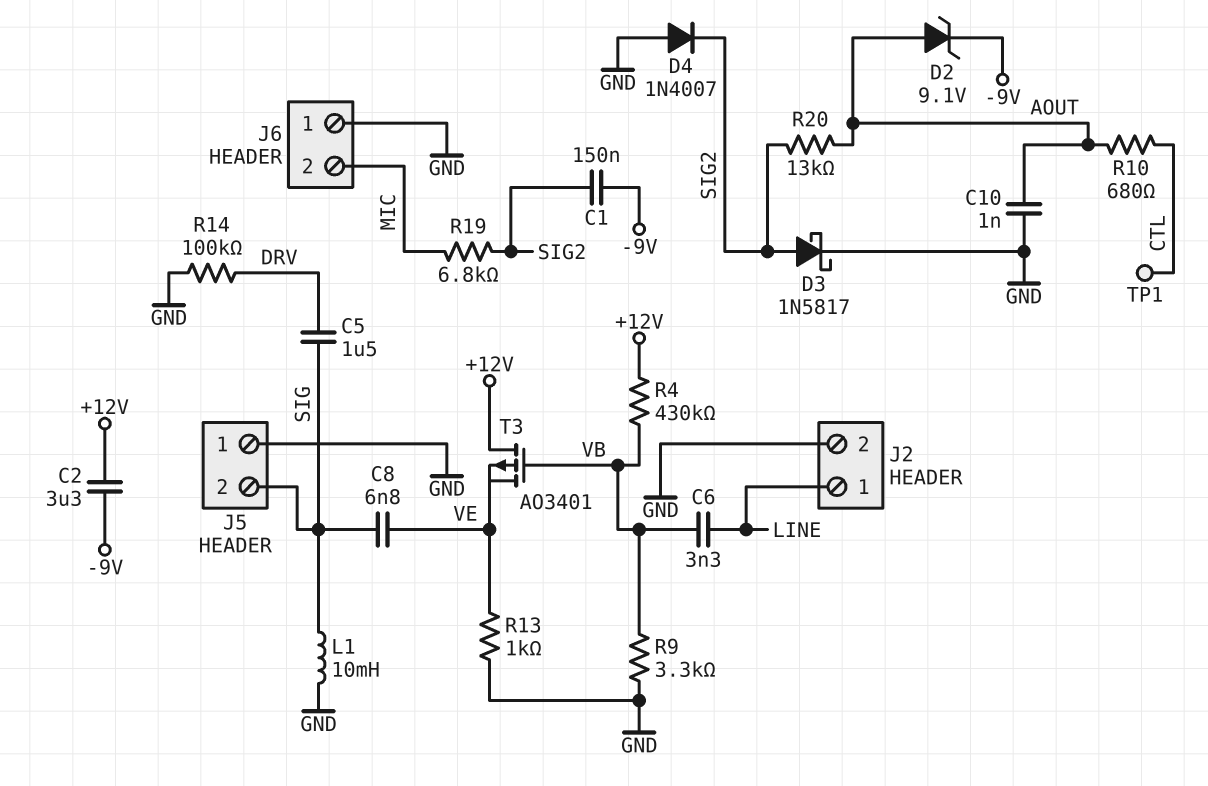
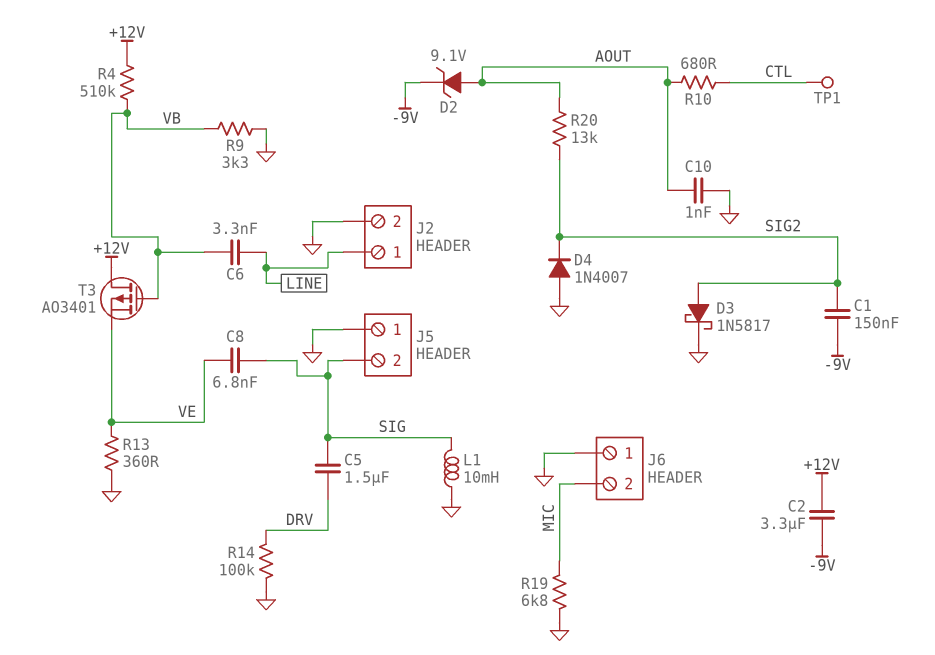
R4: 430k (+12V, VB) -> 510k (+12V, VB)
R13: 1k (GND, VE) -> 360 (GND, VE)
R19: 6.8k (MIC, SIG2) -> 6.8k (GND, MIC)

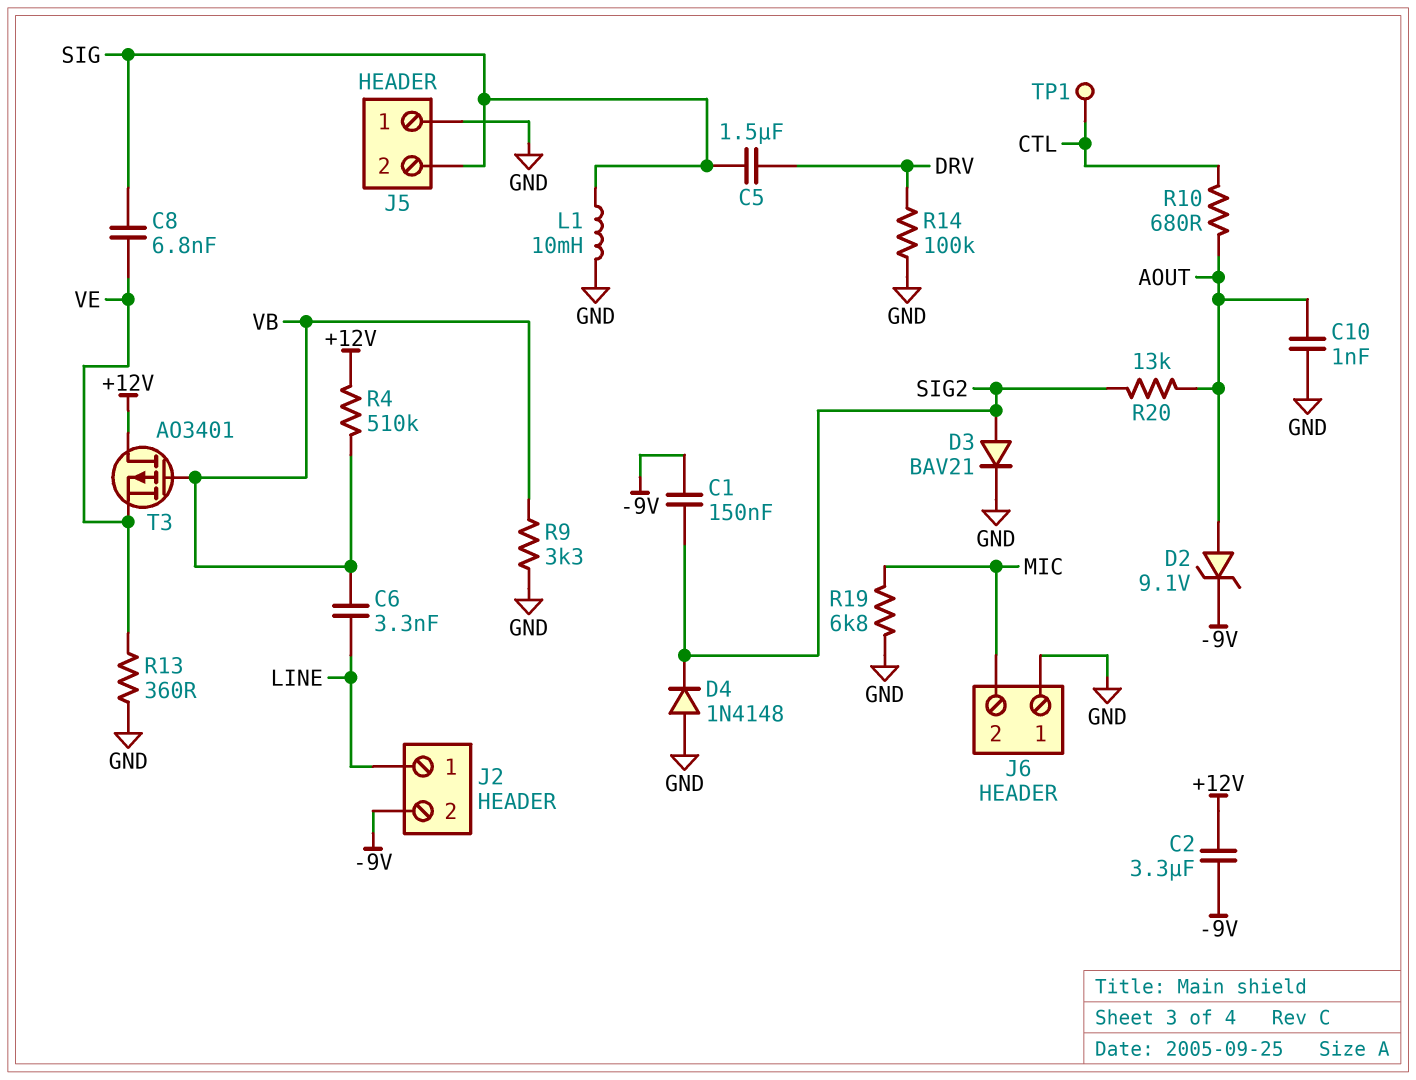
D3: schottky 1N5817 (A SIG2, K GND) -> diode BAV21 (A SIG2, K GND)
D4: diode 1N4007 (A GND, K SIG2) -> diode 1N4148 (A GND, K SIG2)
J2 pin 2: GND -> -9V

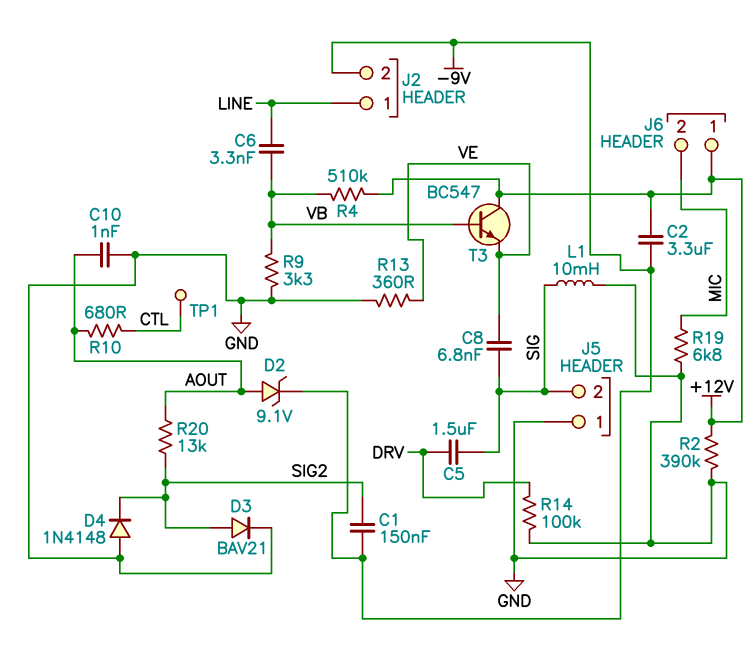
J6 pin 1: GND -> +12V
R2: none -> 390k (+12V, GND)
T3: PMOS AO3401 (G VB, D +12V, S VE) -> NPN BC547 (B VB, C +12V, E VE)

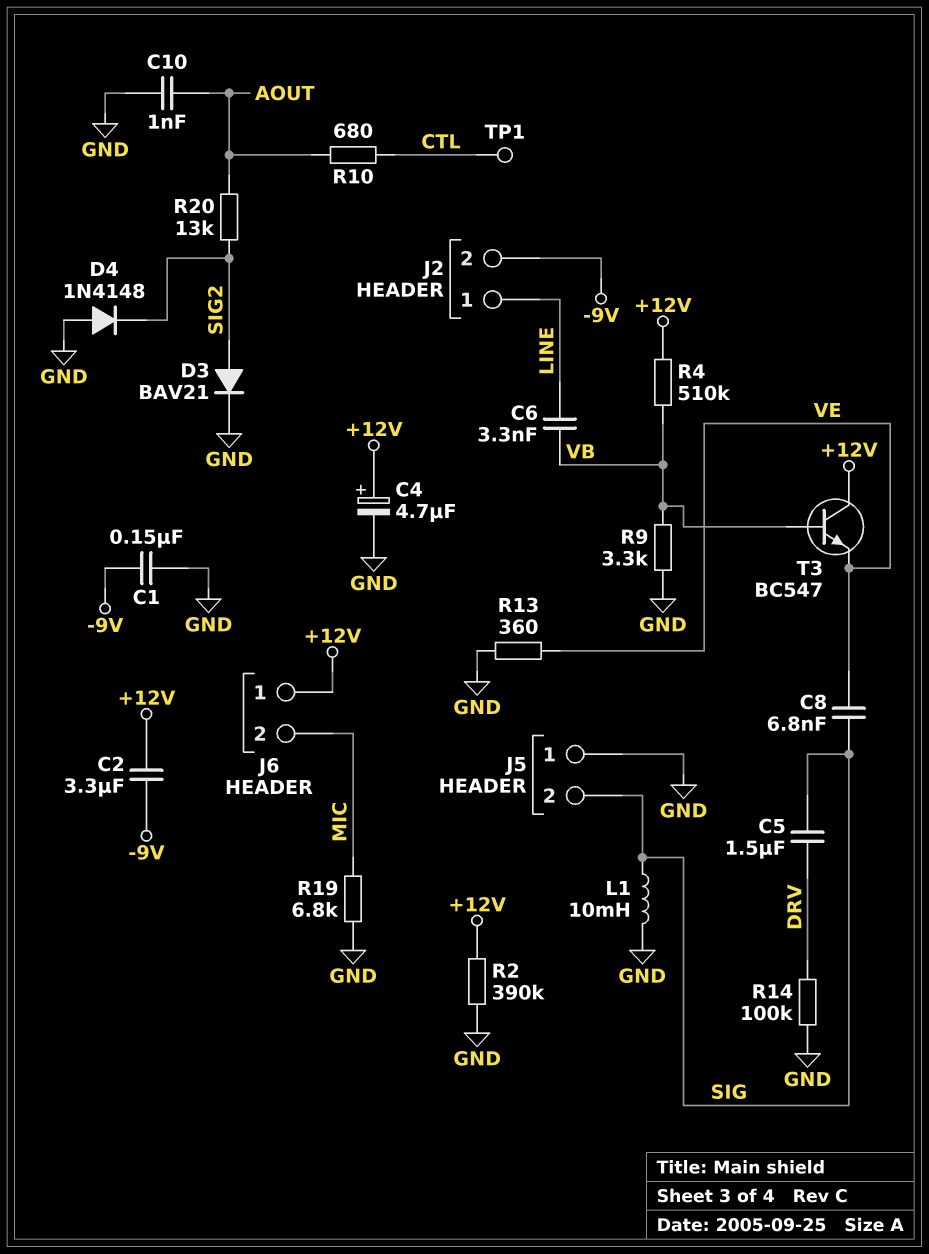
C1: 150nF (-9V, SIG2) -> 150nF (-9V, GND)
C4: none -> 4.7uF (plus +12V, minus GND)
D2: zener 9.1V (A AOUT, K -9V) -> none

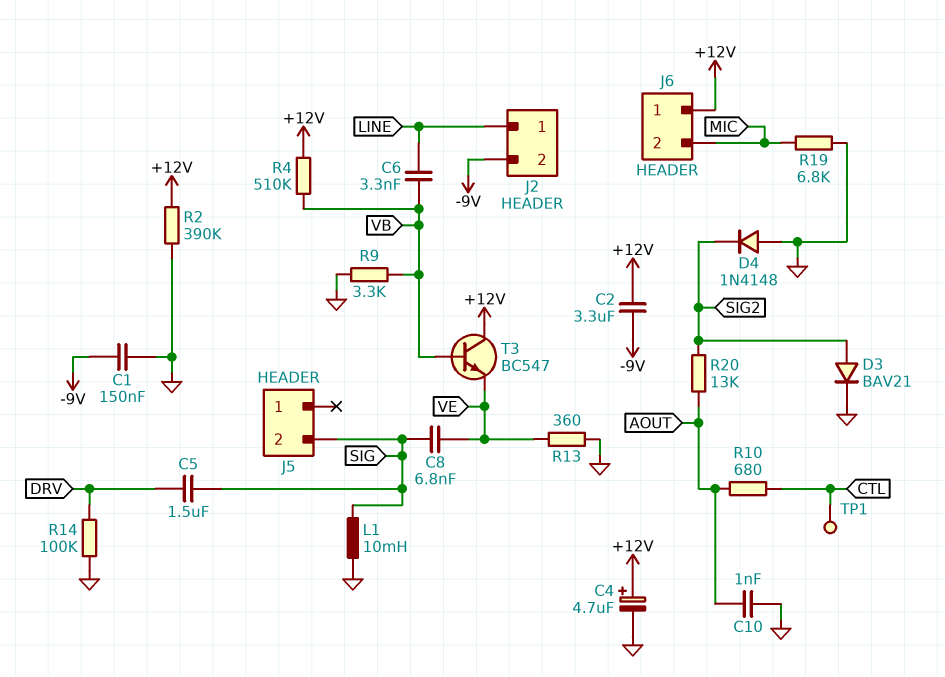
J5 pin 1: GND -> none

